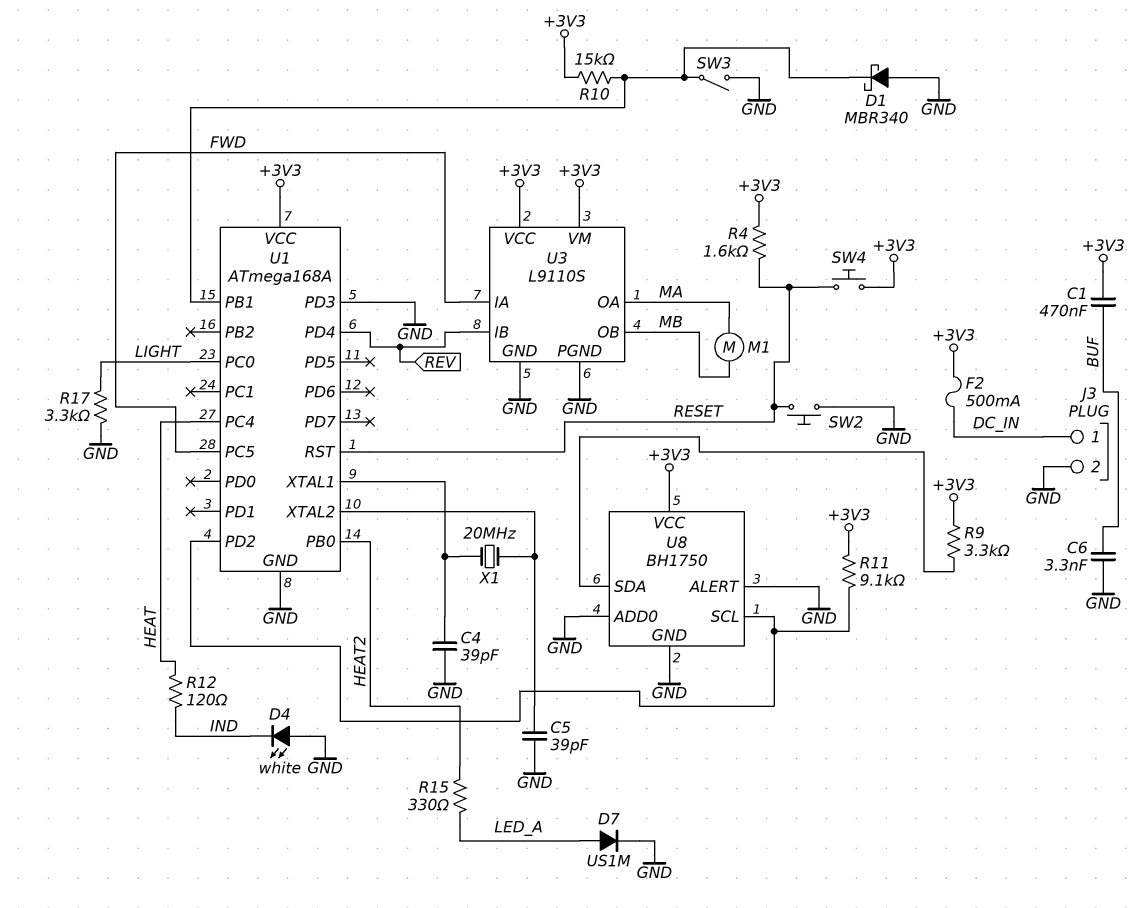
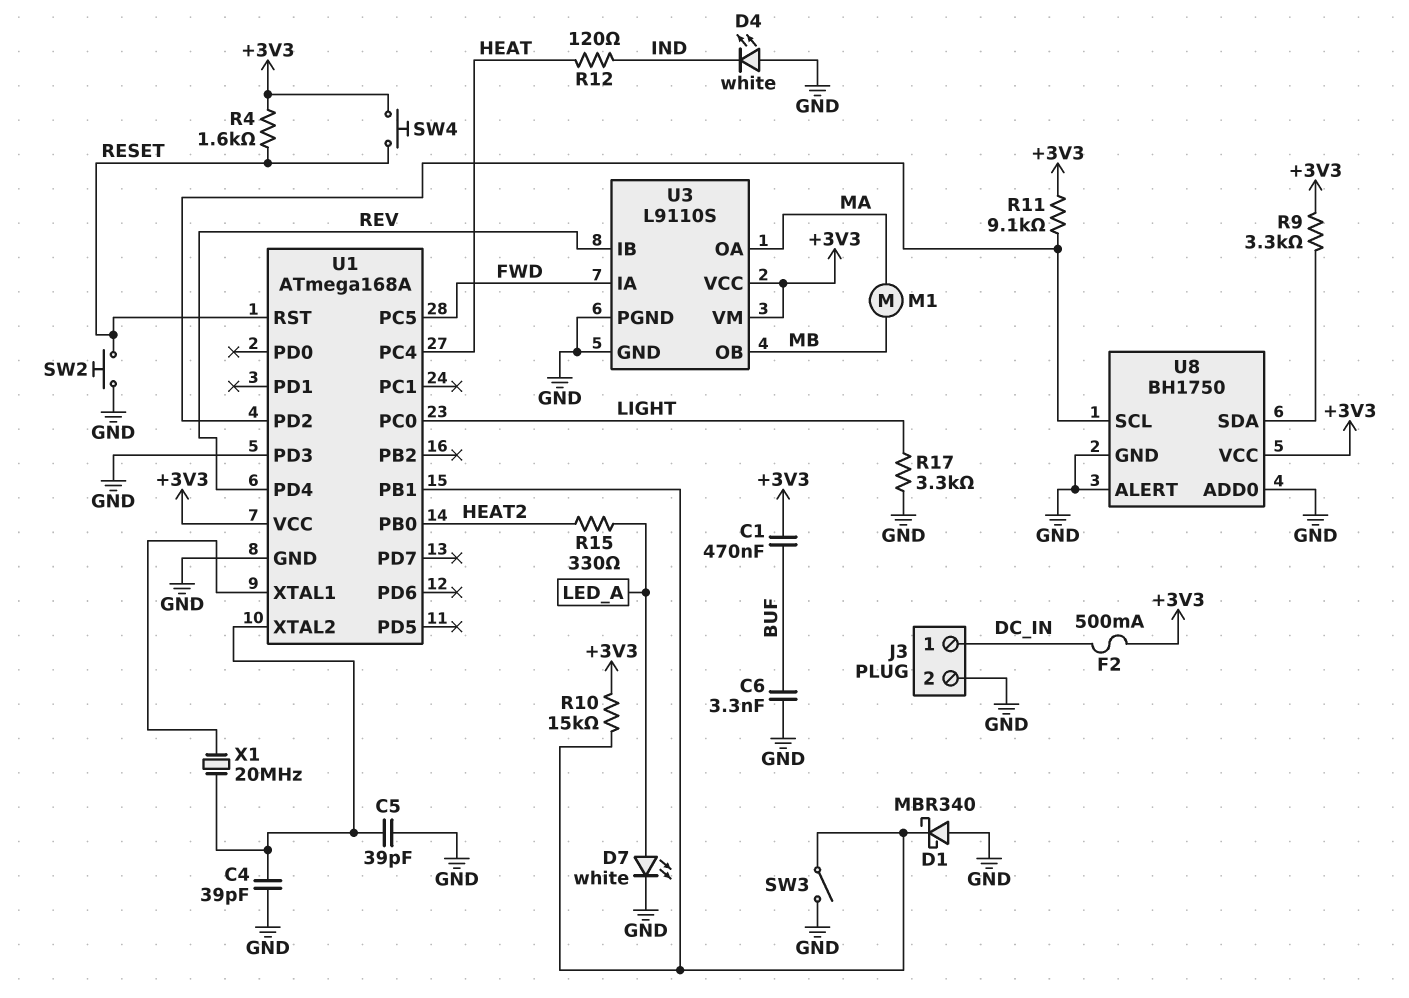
C4: 39pF (GND, U1/XTAL1) -> 39pF (GND, U1/XTAL2)
D7: diode US1M (A LED_A, K GND) -> LED white (A LED_A, K GND)

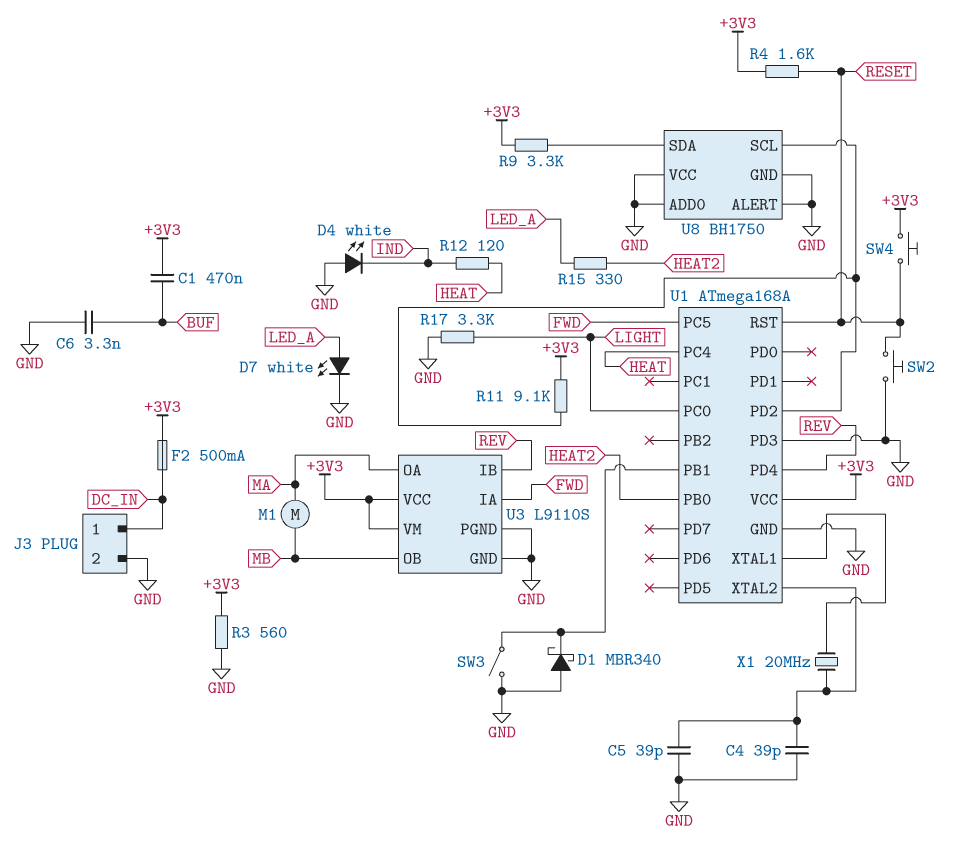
R3: none -> 560 (+3V3, GND)
R10: 15k (+3V3, U1/PB1) -> none
U8 pin VCC: +3V3 -> GND

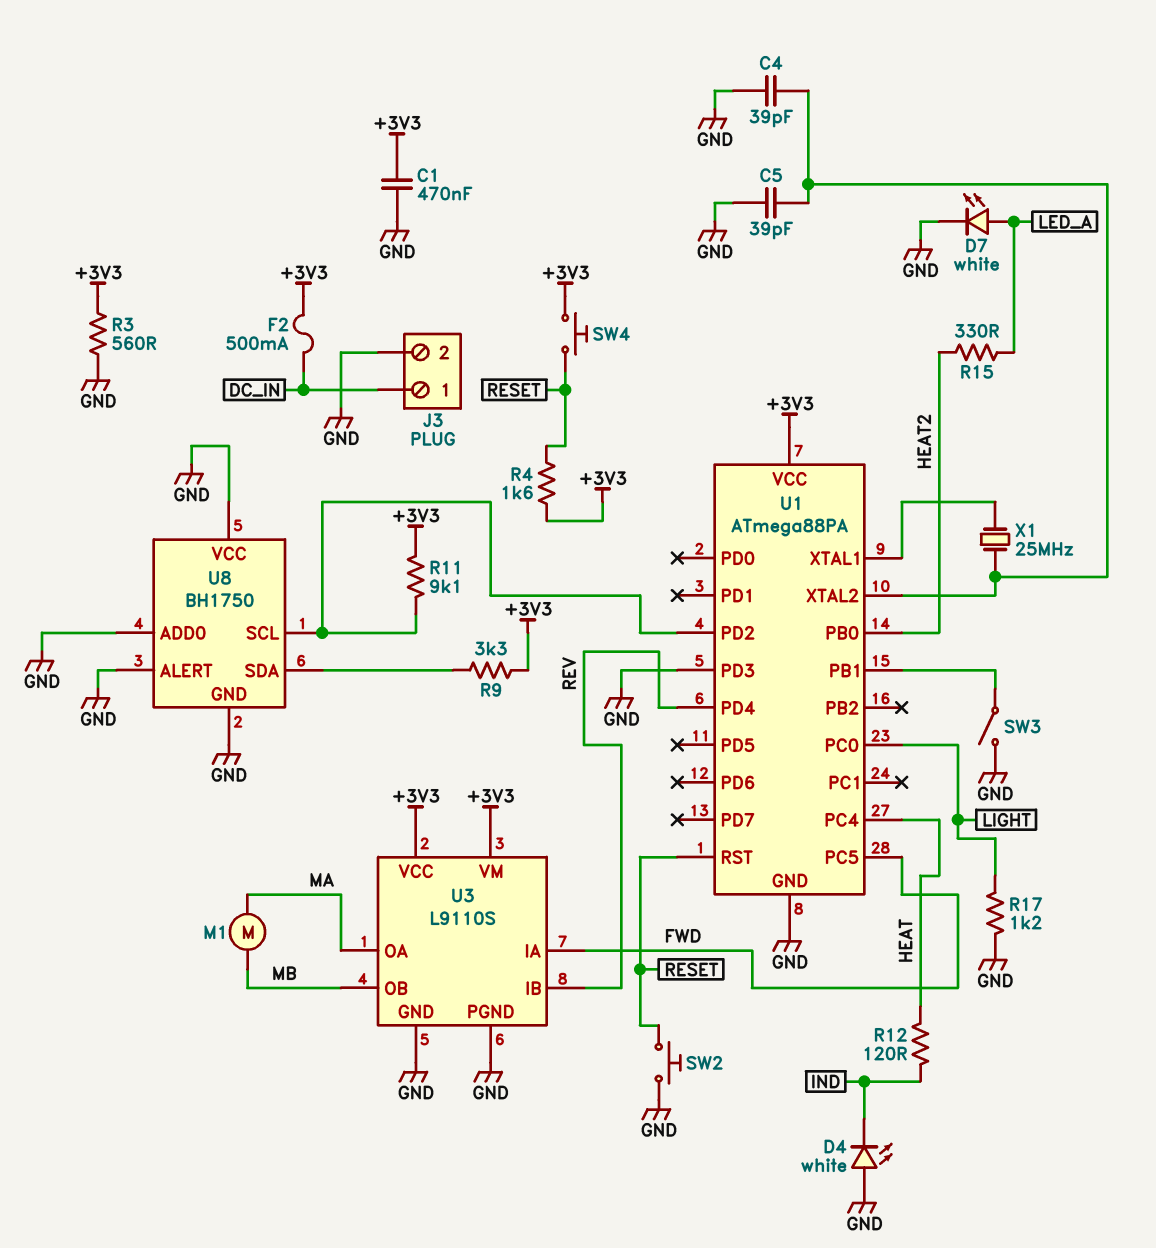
C1: 470nF (+3V3, BUF) -> 470nF (+3V3, GND)
C6: 3.3nF (BUF, GND) -> none
D1: schottky MBR340 (A GND, K U1/PB1) -> none
R17: 3.3k (GND, LIGHT) -> 1.2k (GND, LIGHT)
U1: ATmega168A -> ATmega88PA
X1: 20MHz (U1/XTAL1, U1/XTAL2) -> 25MHz (U1/XTAL1, U1/XTAL2)

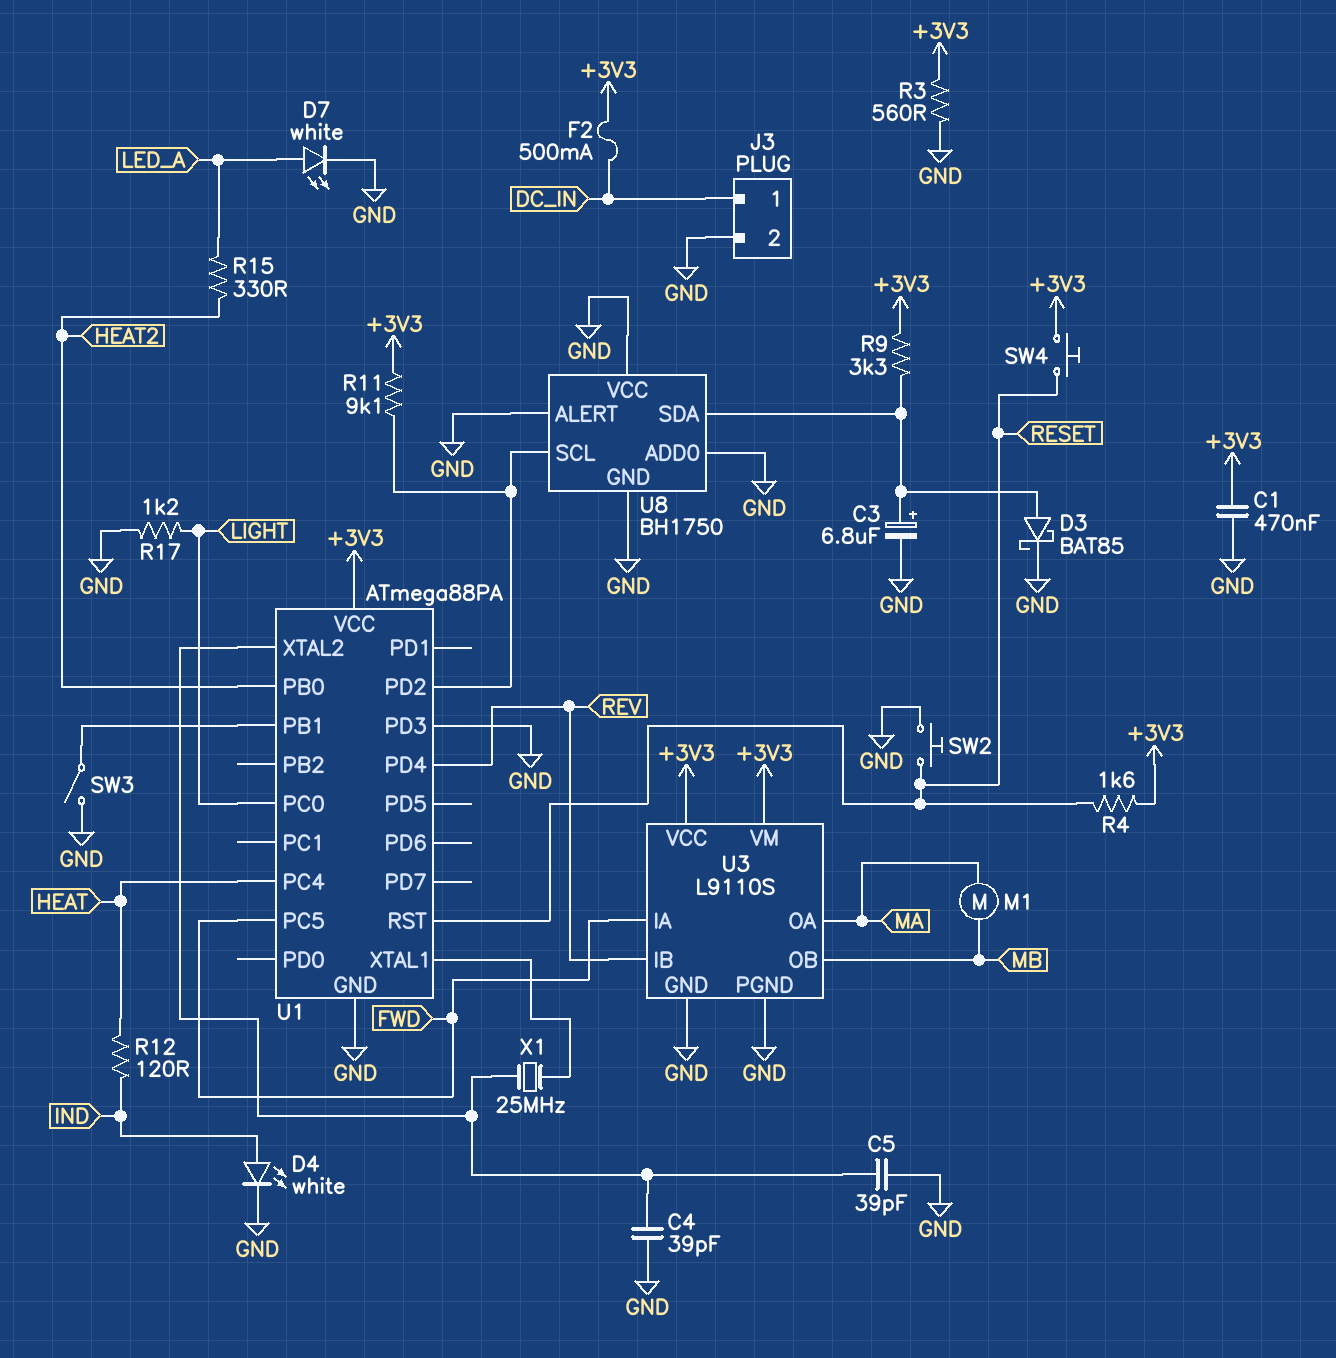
C3: none -> 6.8uF (plus U8/SDA, minus GND)
D3: none -> schottky BAT85 (A U8/SDA, K GND)
D4: LED white (A GND, K IND) -> LED white (A IND, K GND)

